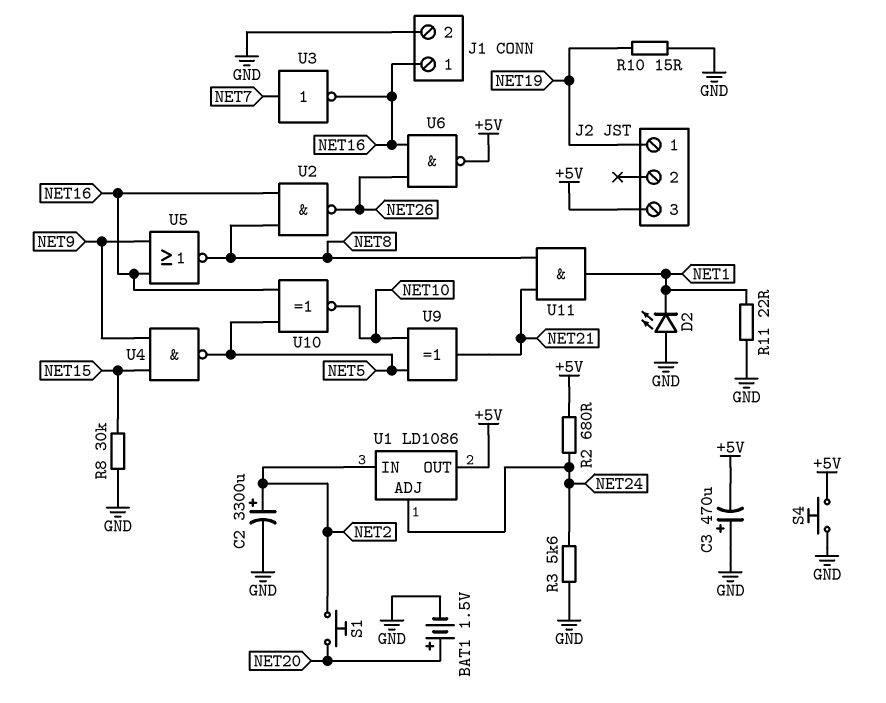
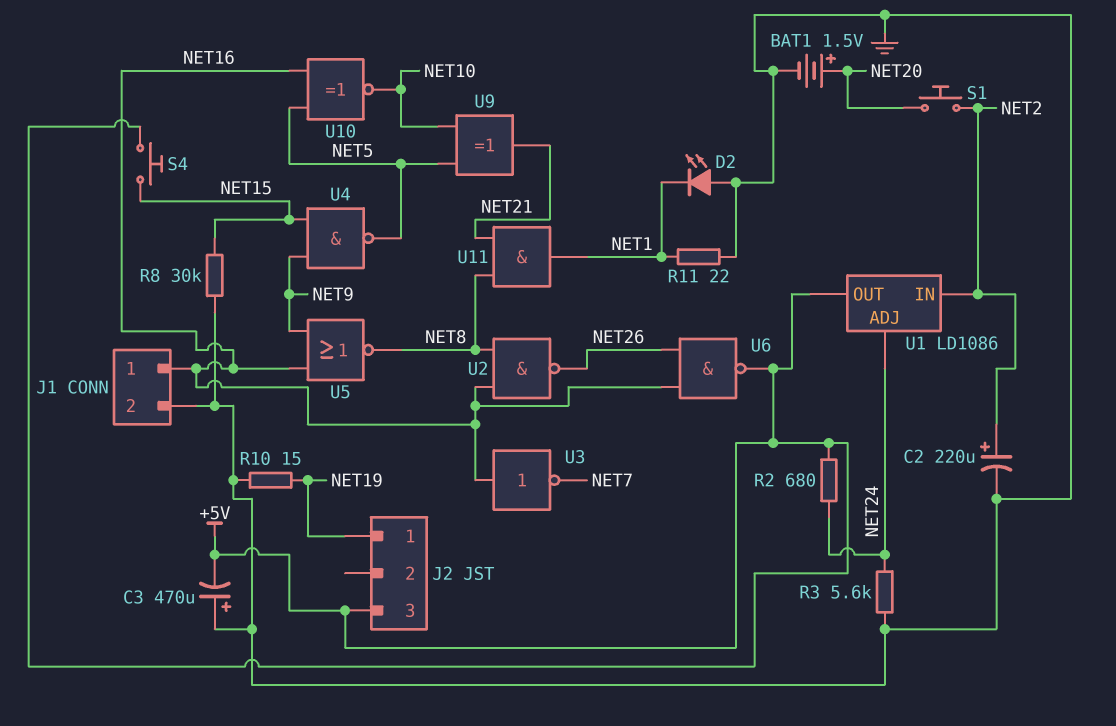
C2: 3300uF (plus NET2, minus GND) -> 220uF (plus NET2, minus GND)
S4: button (+5V, GND) -> button (+5V, NET15)
U3: NOT (in NET7, out NET16) -> NOT (in NET16, out NET7)

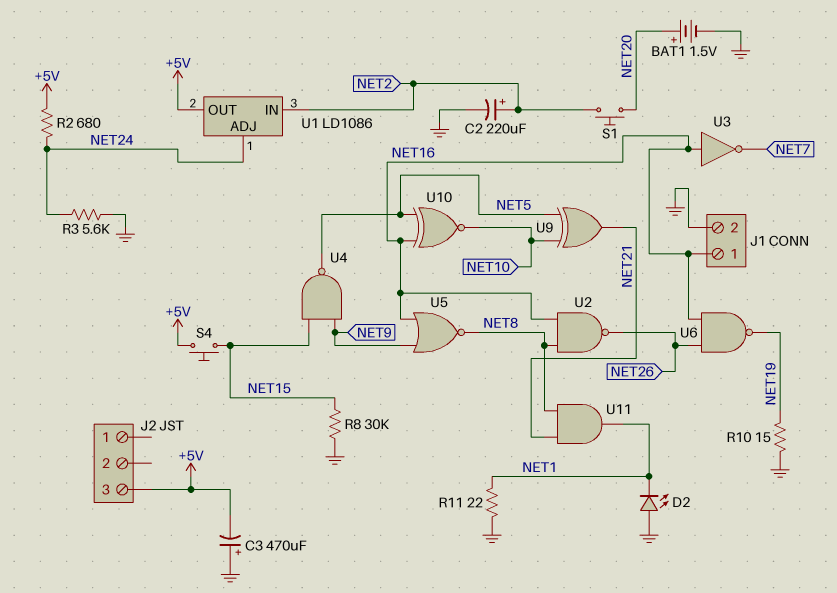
J2 pin 1: NET19 -> none
U6: NAND (in NET16, in NET26, out +5V) -> NAND (in NET16, in NET26, out NET19)

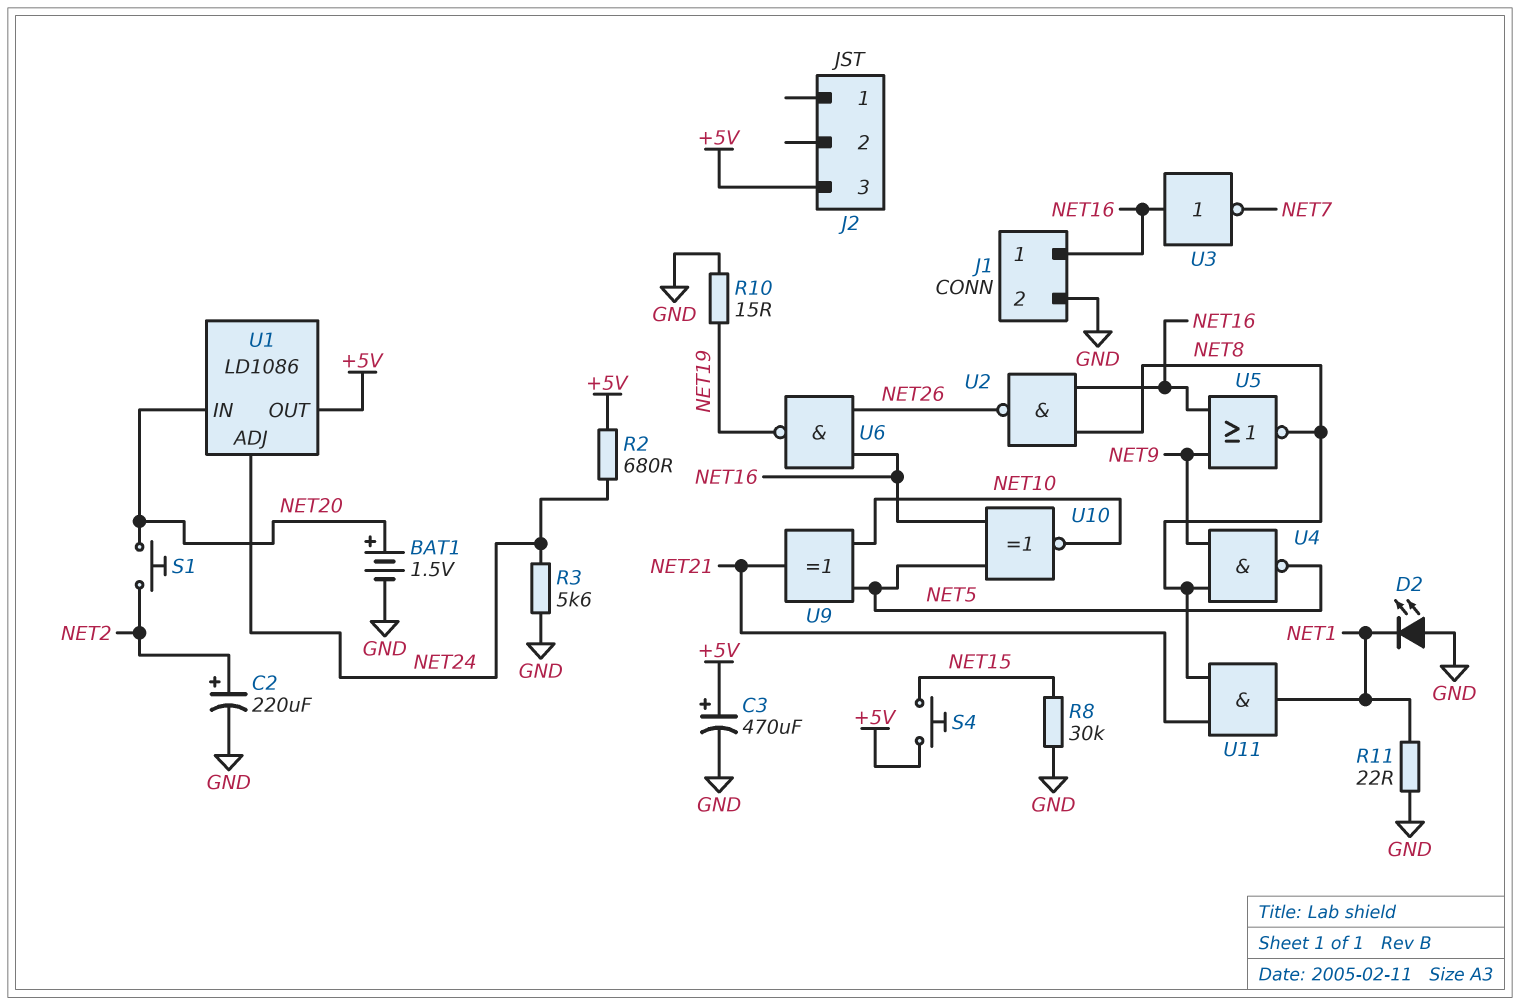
C3: 470uF (plus GND, minus +5V) -> 470uF (plus +5V, minus GND)
U1 pin IN: NET2 -> NET20
U4: NAND (in NET9, in NET15, out NET5) -> NAND (in NET8, in NET9, out NET5)

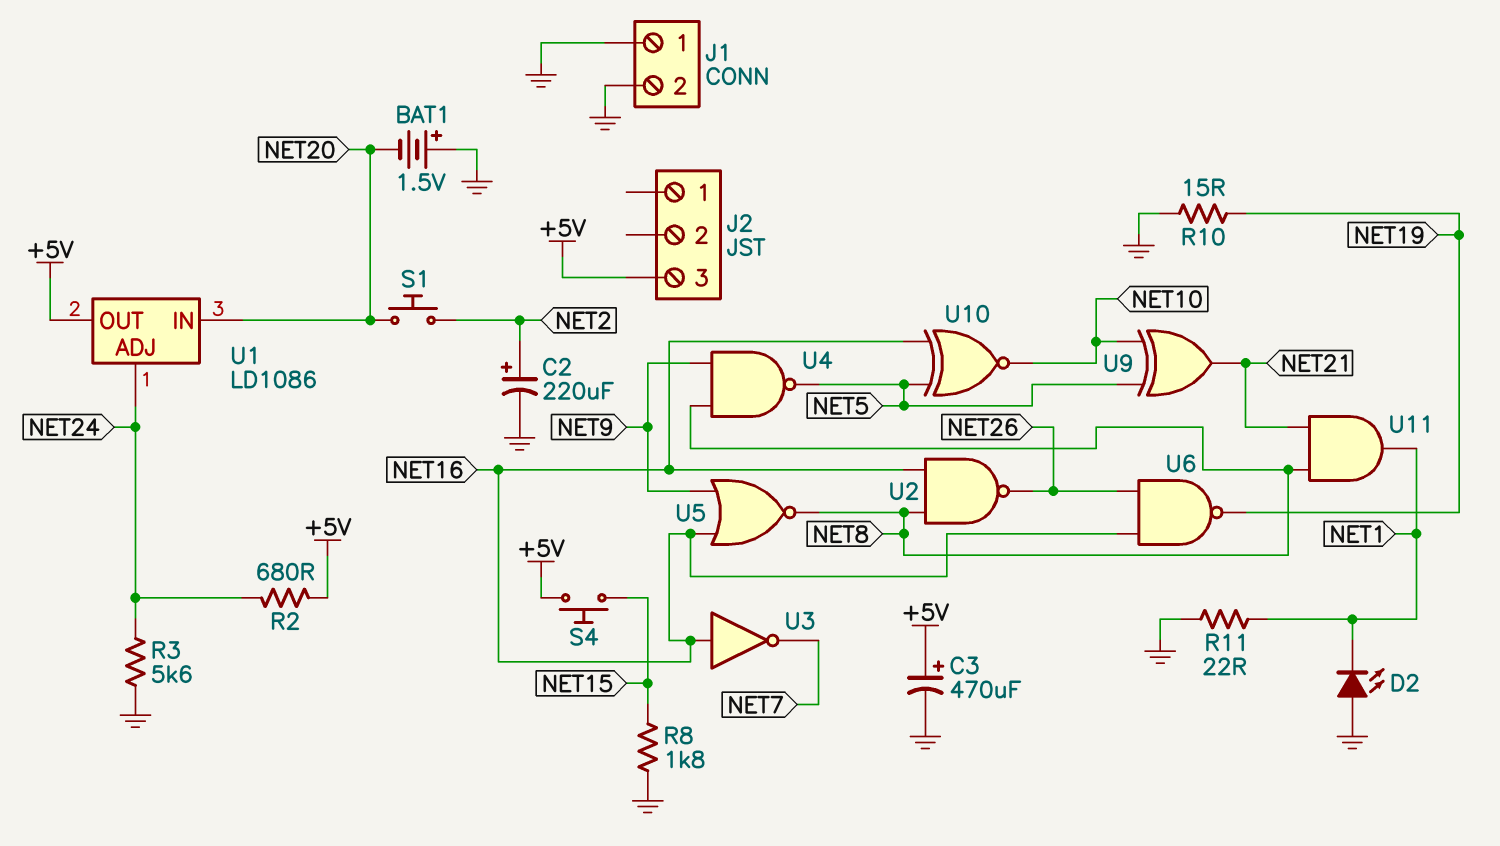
BAT1: 1.5V (plus NET20, minus GND) -> 1.5V (plus GND, minus NET20)
J1 pin 1: NET16 -> GND
R8: 30k (GND, NET15) -> 1.8k (GND, NET15)

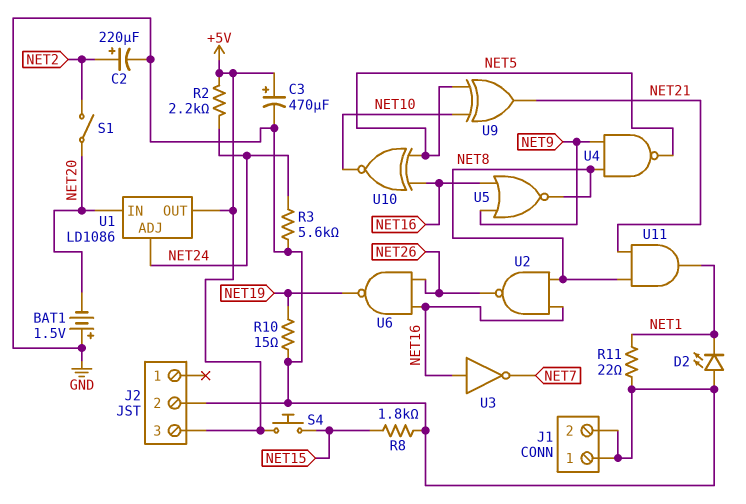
J2 pin 2: none -> GND
R2: 680 (+5V, NET24) -> 2.2k (+5V, NET24)
S1: button (NET2, NET20) -> switch (NET2, NET20)

